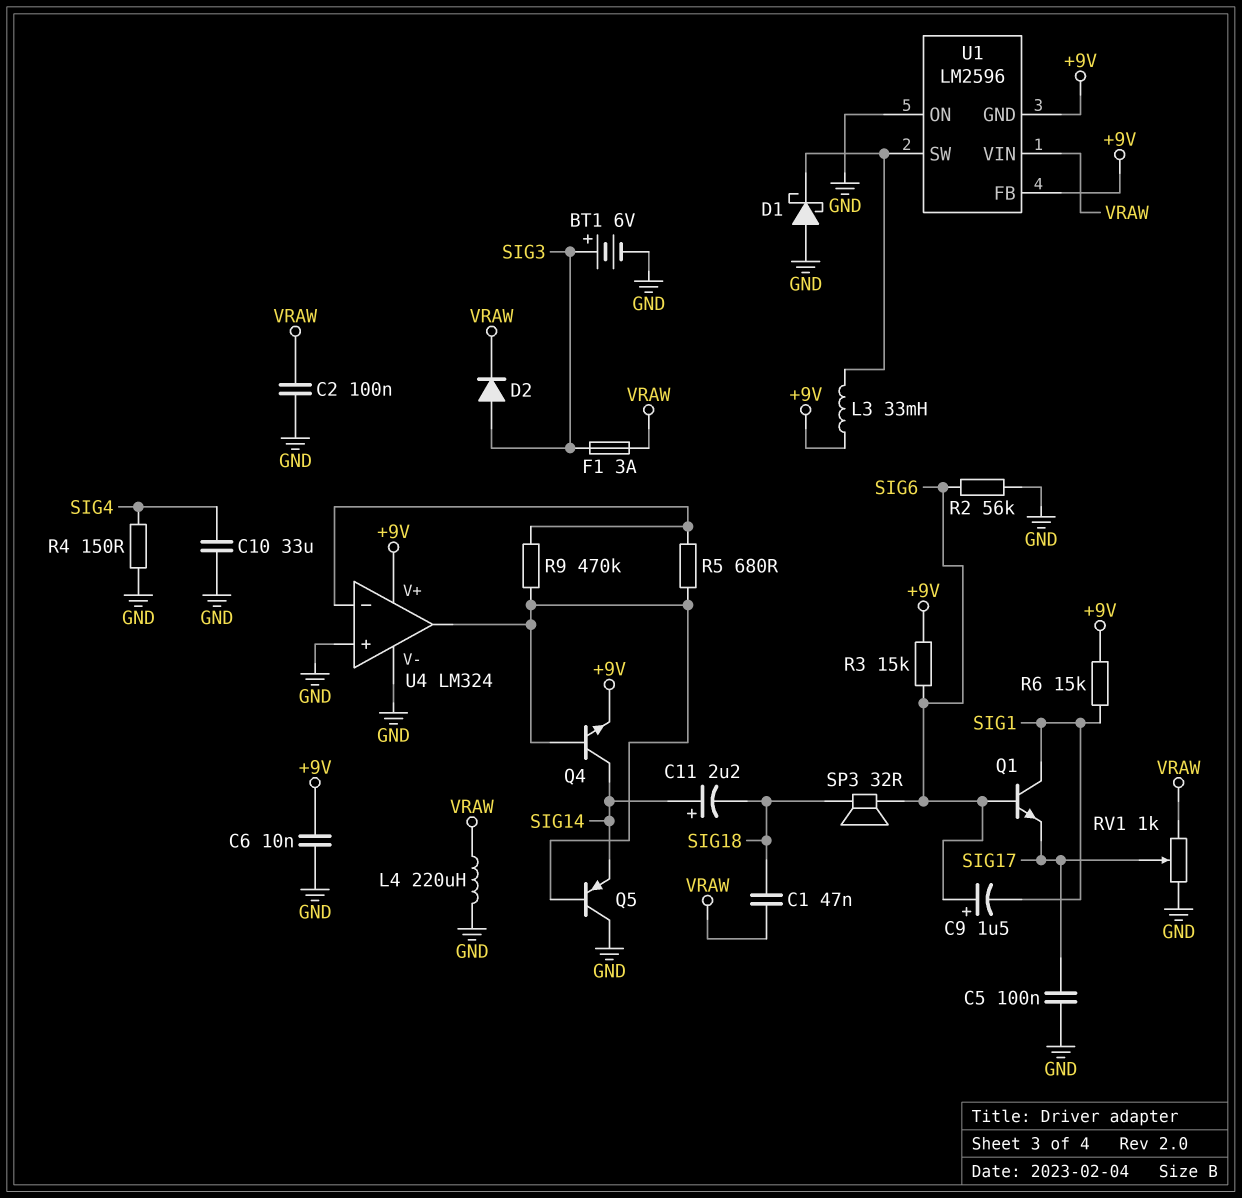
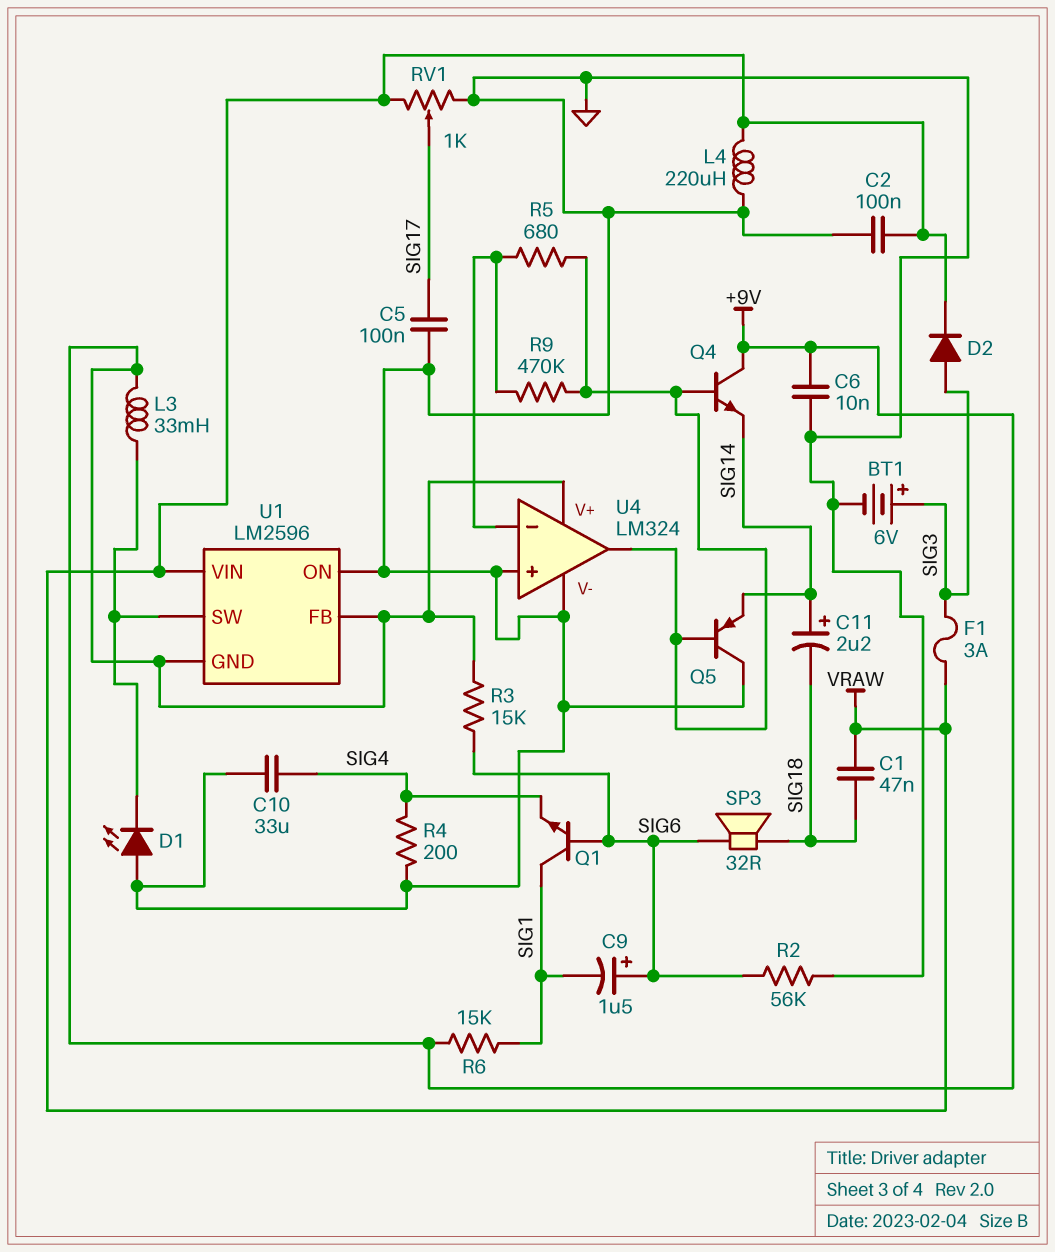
D1: schottky (A GND, K U1/SW) -> LED (A GND, K U1/SW)
Q1: NPN (B SIG6, C SIG1, E SIG17) -> NPN (B SIG6, C SIG1, E SIG4)
Q4: NPN (B U4/out, C SIG14, E +9V) -> NPN (B U4/out, C +9V, E SIG14)
R4: 150 (GND, SIG4) -> 200 (GND, SIG4)

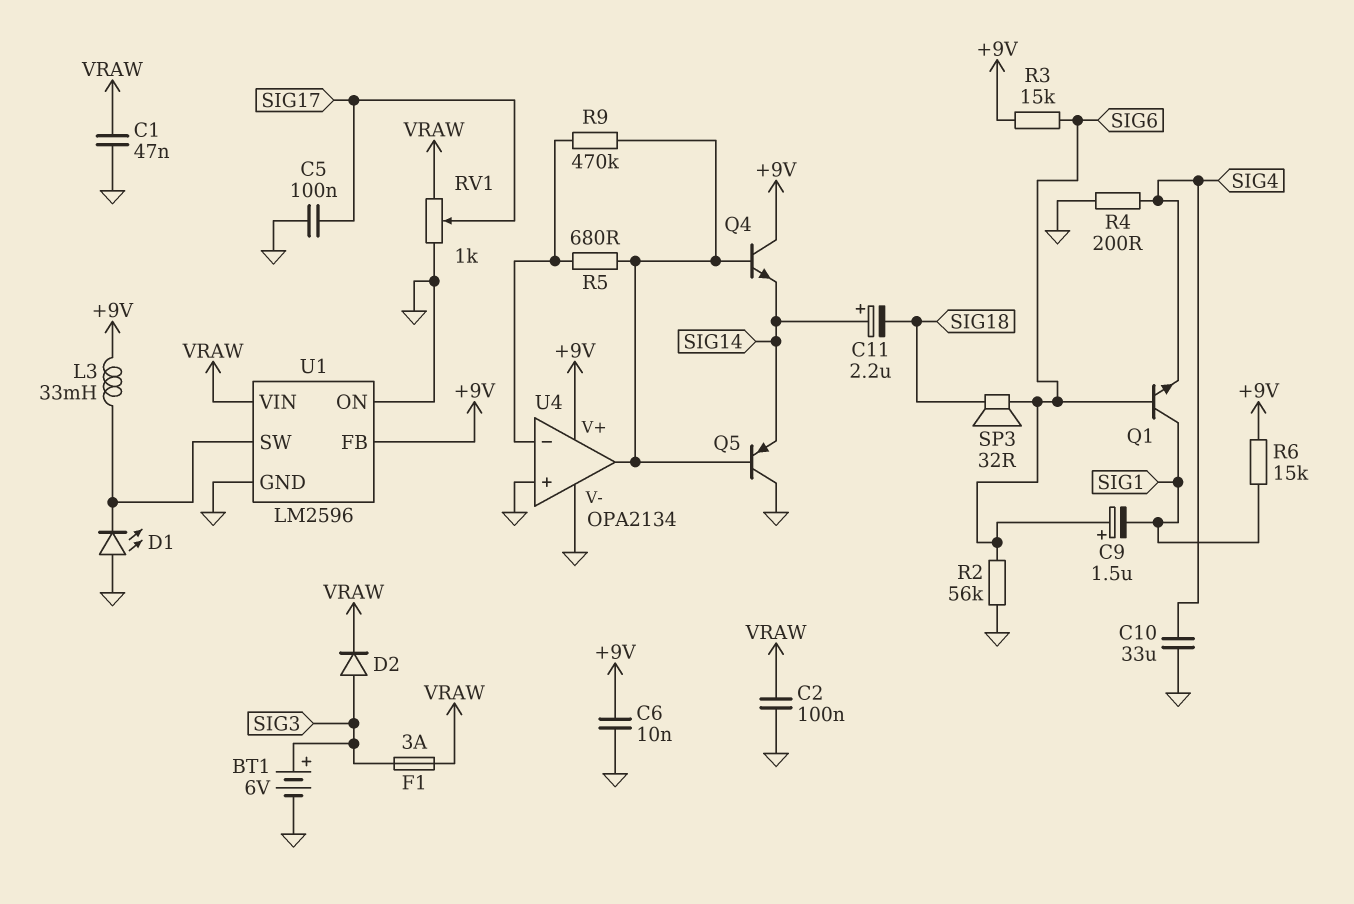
C1: 47nF (SIG18, VRAW) -> 47nF (GND, VRAW)
L4: 220uH (GND, VRAW) -> none
U1 pin GND: +9V -> GND
U4: LM324 -> OPA2134

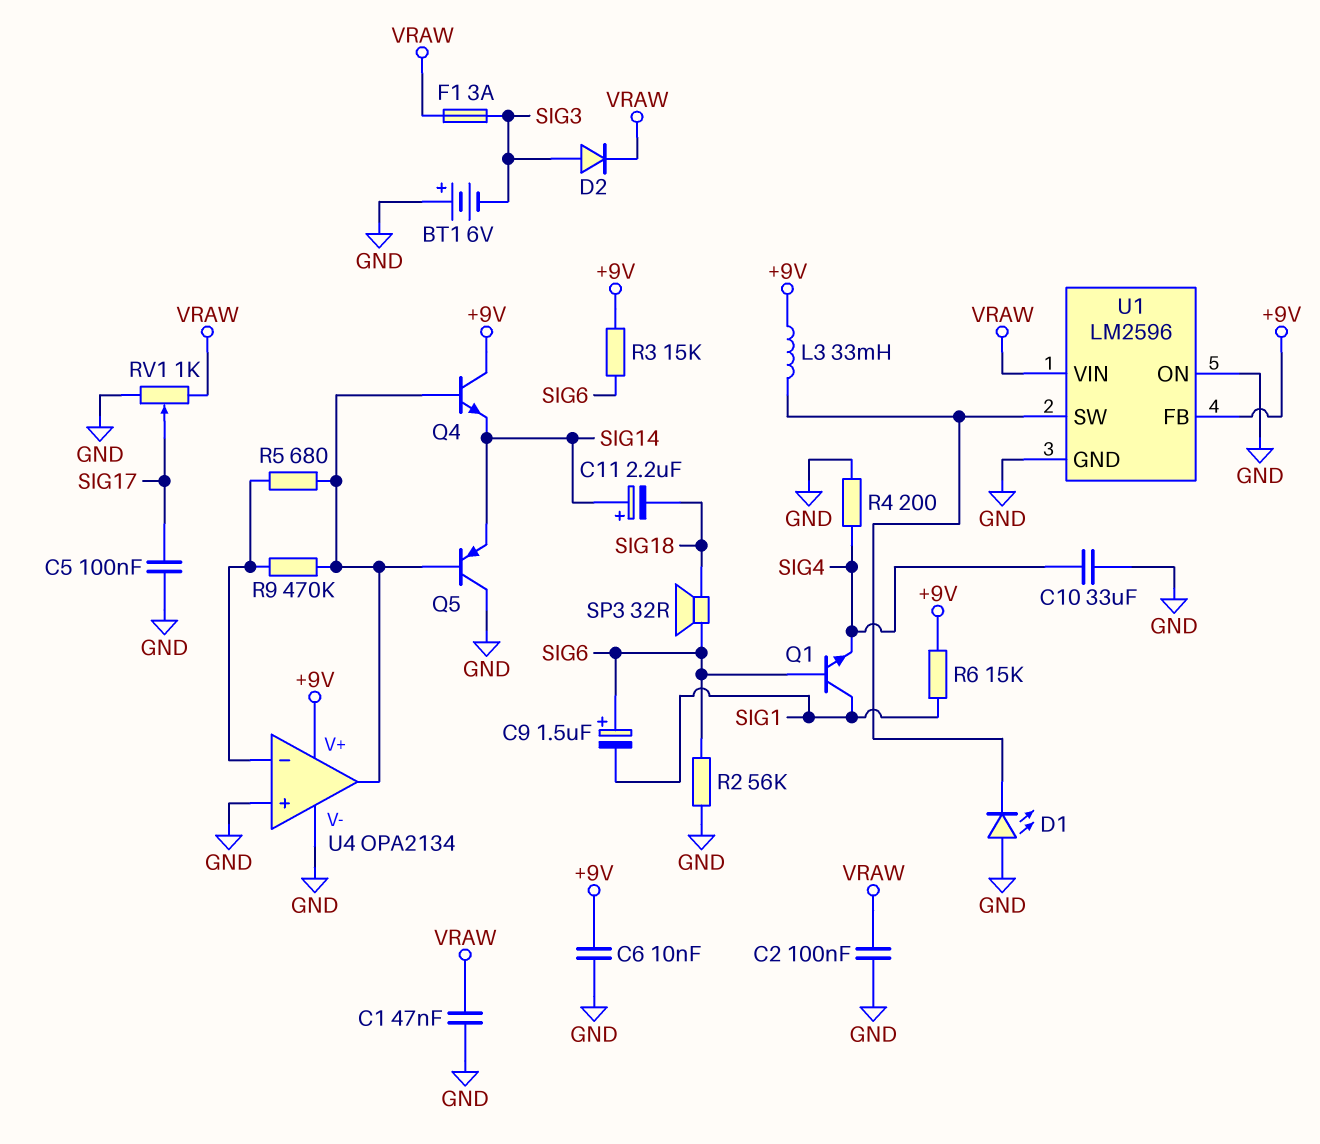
BT1: 6V (plus SIG3, minus GND) -> 6V (plus GND, minus SIG3)

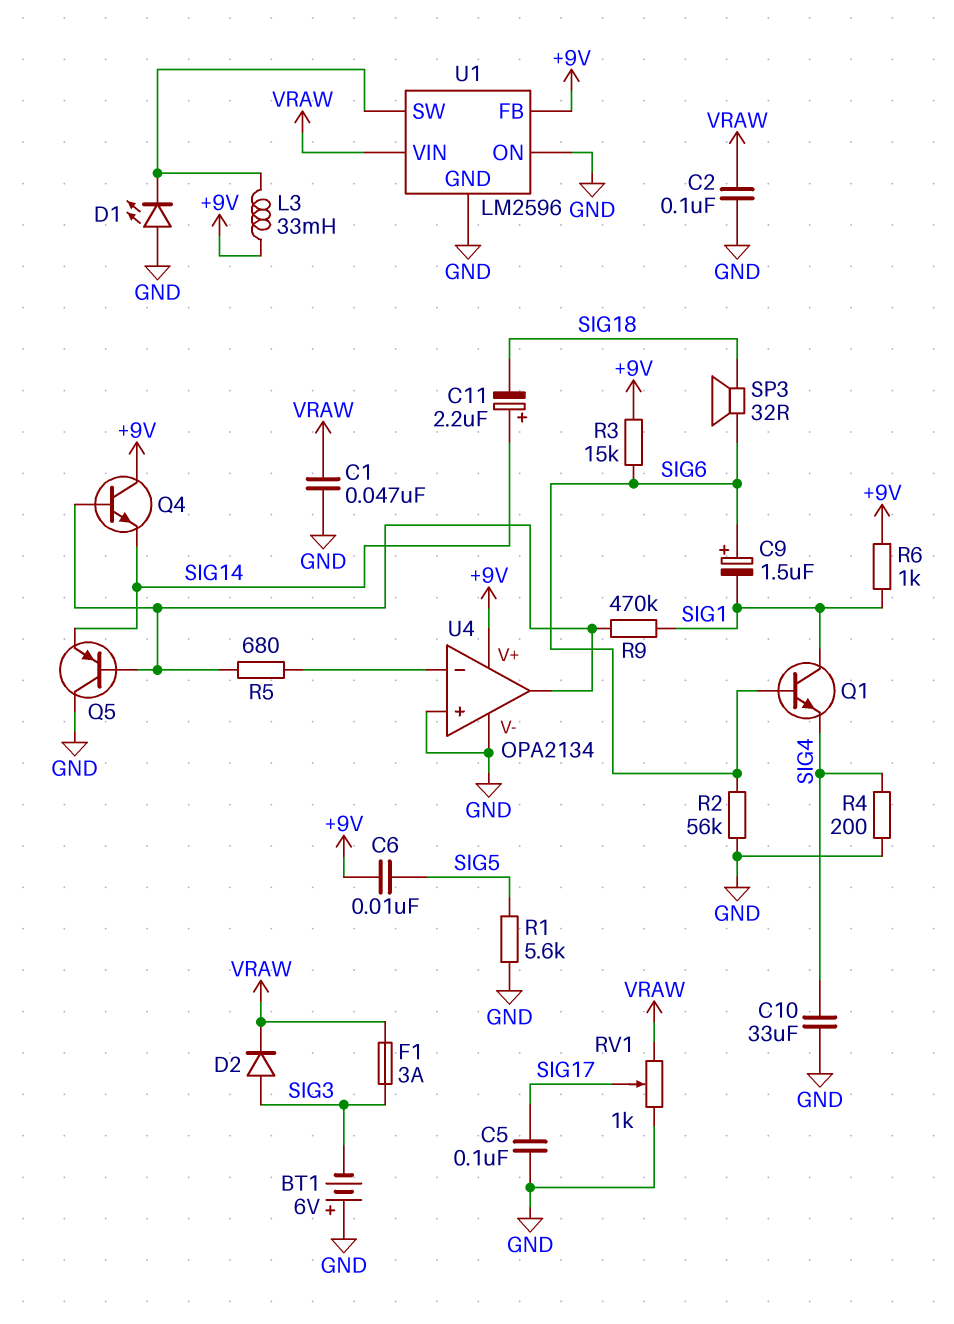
C6: 10nF (+9V, GND) -> 10nF (+9V, SIG5)
R1: none -> 5.6k (GND, SIG5)
R6: 15k (+9V, SIG1) -> 1k (+9V, SIG1)
R9: 470k (U4/in-, U4/out) -> 470k (SIG1, U4/out)

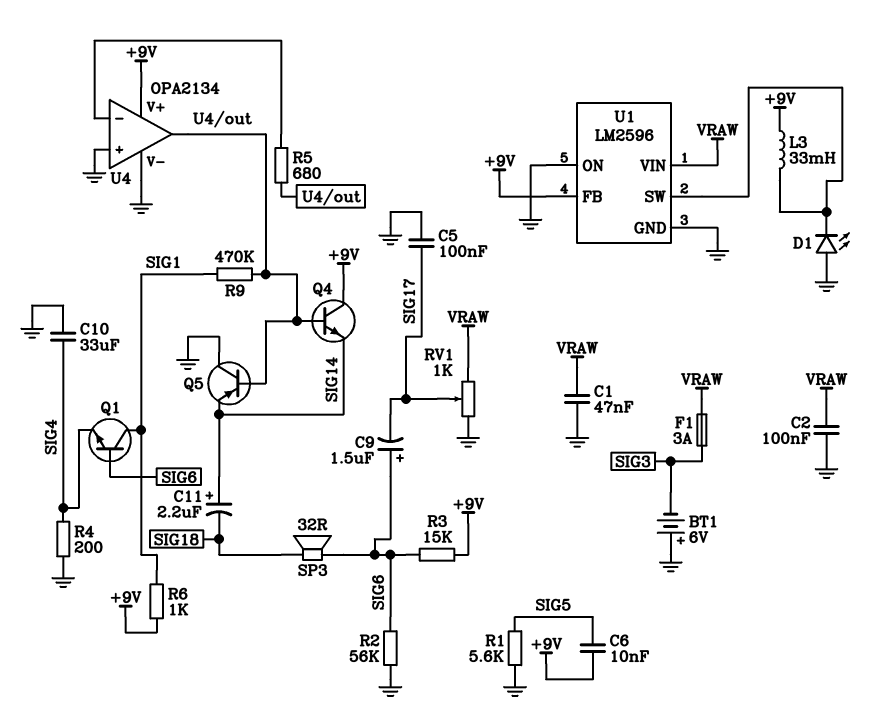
C9: 1.5uF (plus SIG6, minus SIG1) -> 1.5uF (plus SIG6, minus SIG17)
D2: diode (A SIG3, K VRAW) -> none

